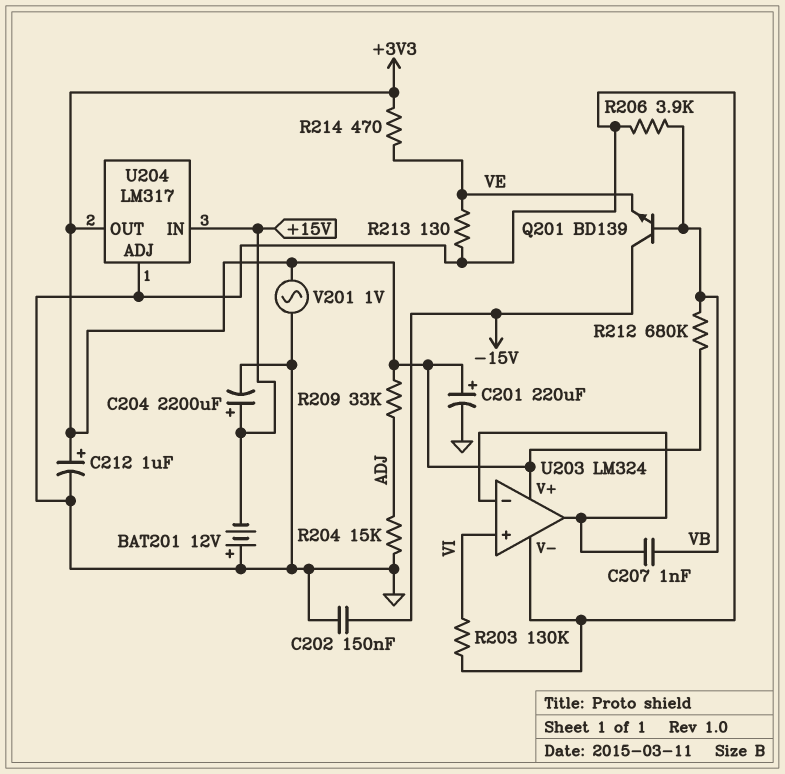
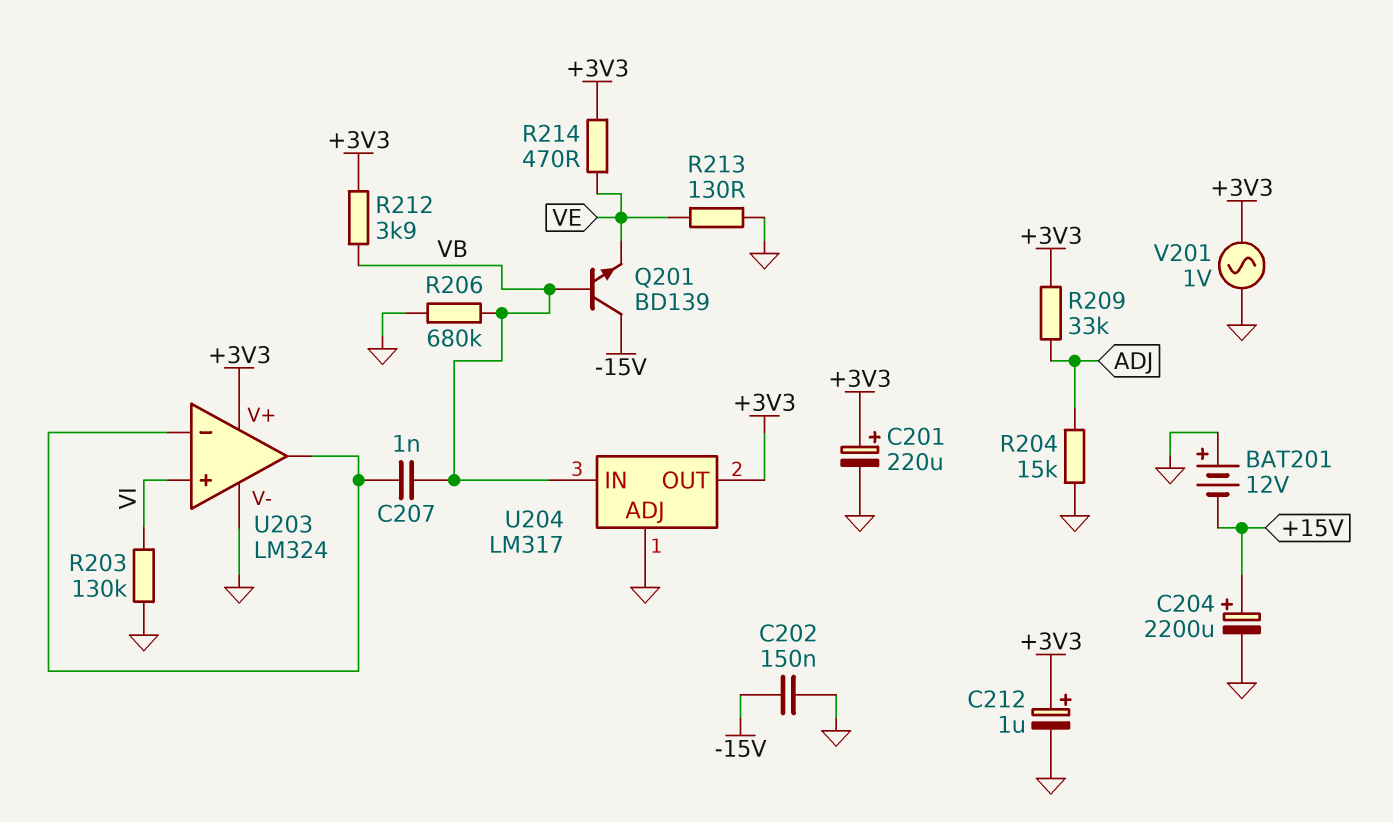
R206: 3.9k (GND, VB) -> 680k (GND, VB)
R212: 680k (+3V3, VB) -> 3.9k (+3V3, VB)
U204 pin IN: +15V -> VB

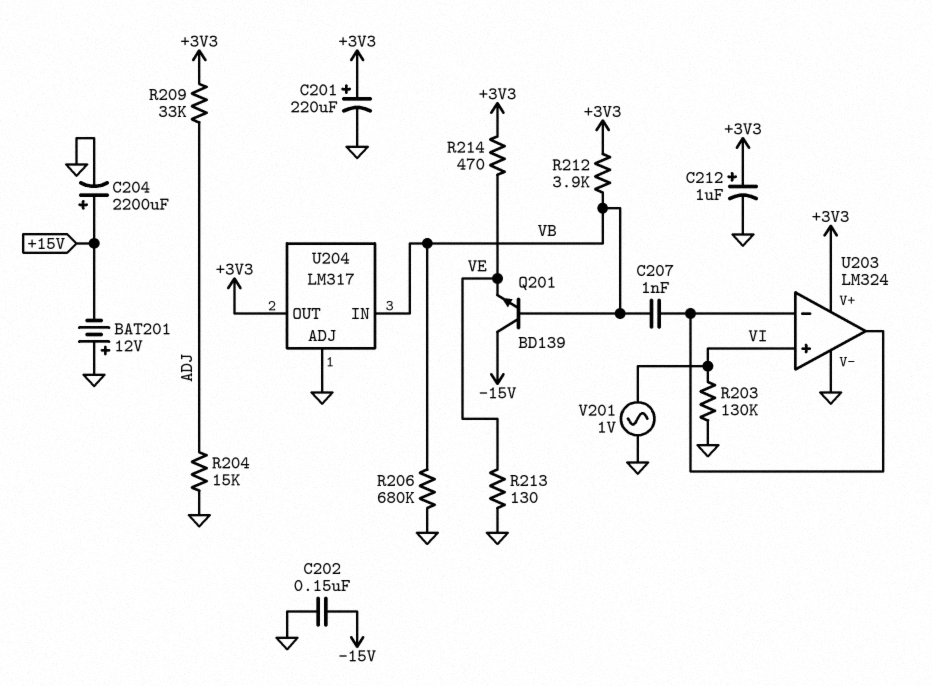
V201: AC 1V (+3V3, GND) -> AC 1V (GND, VI)

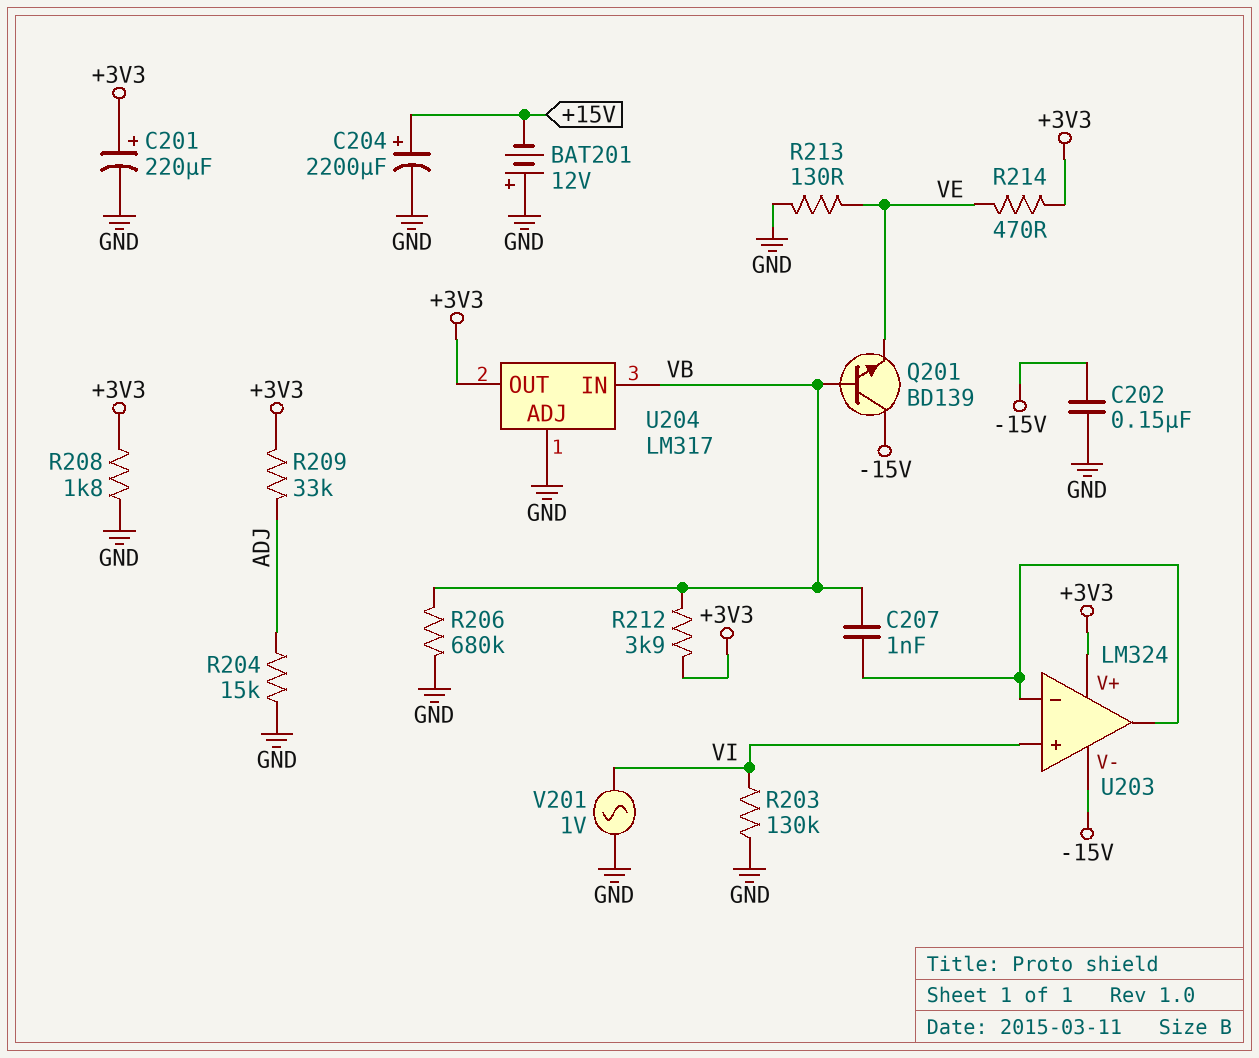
C212: 1uF (plus +3V3, minus GND) -> none
R208: none -> 1.8k (+3V3, GND)
U203 pin V-: GND -> -15V

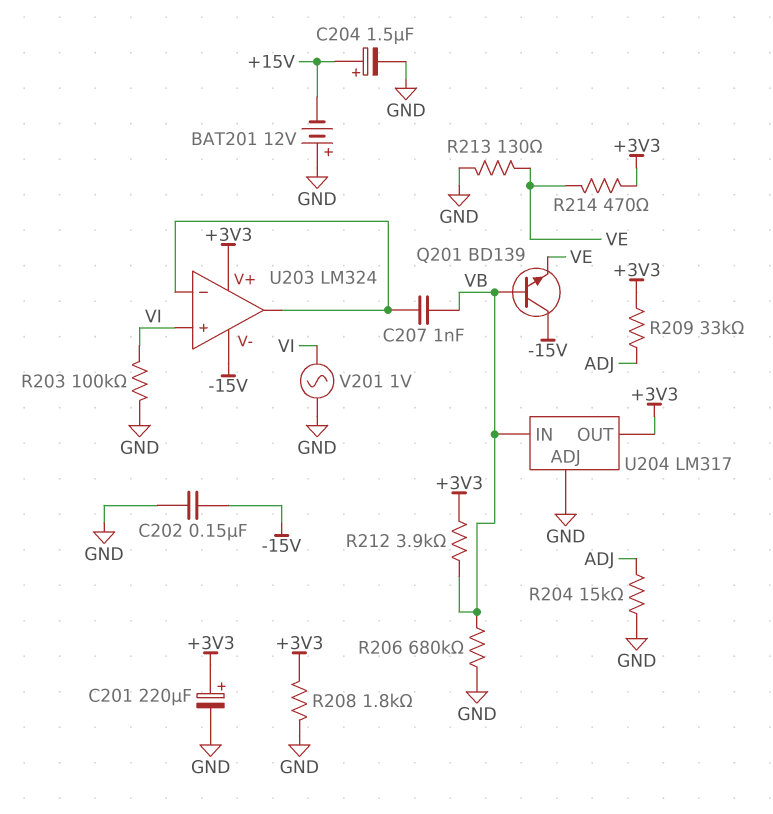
C204: 2200uF (plus +15V, minus GND) -> 1.5uF (plus +15V, minus GND)
R203: 130k (GND, VI) -> 100k (GND, VI)

